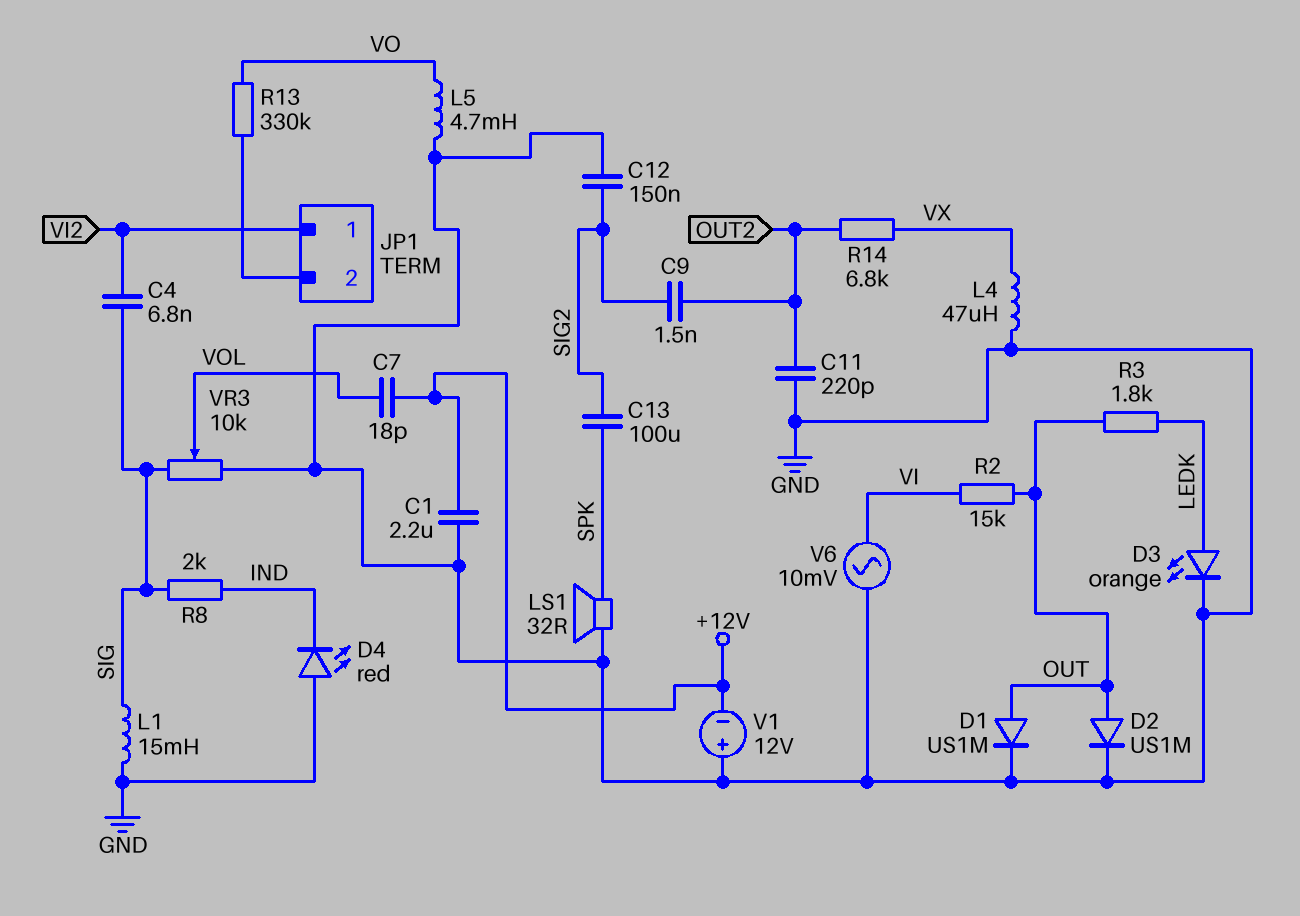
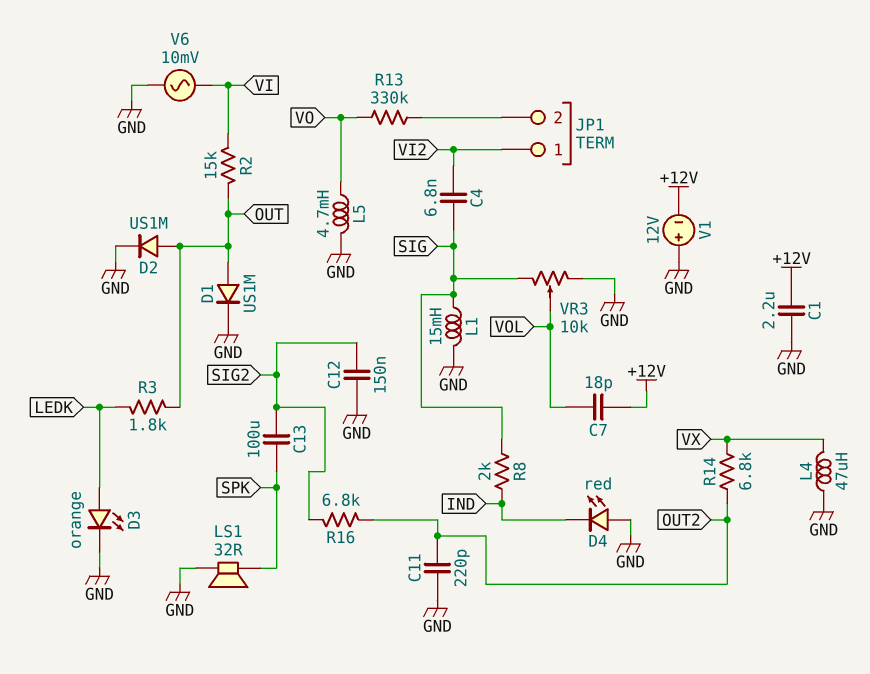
C9: 1.5nF (OUT2, SIG2) -> none
R16: none -> 6.8k (OUT2, SIG2)

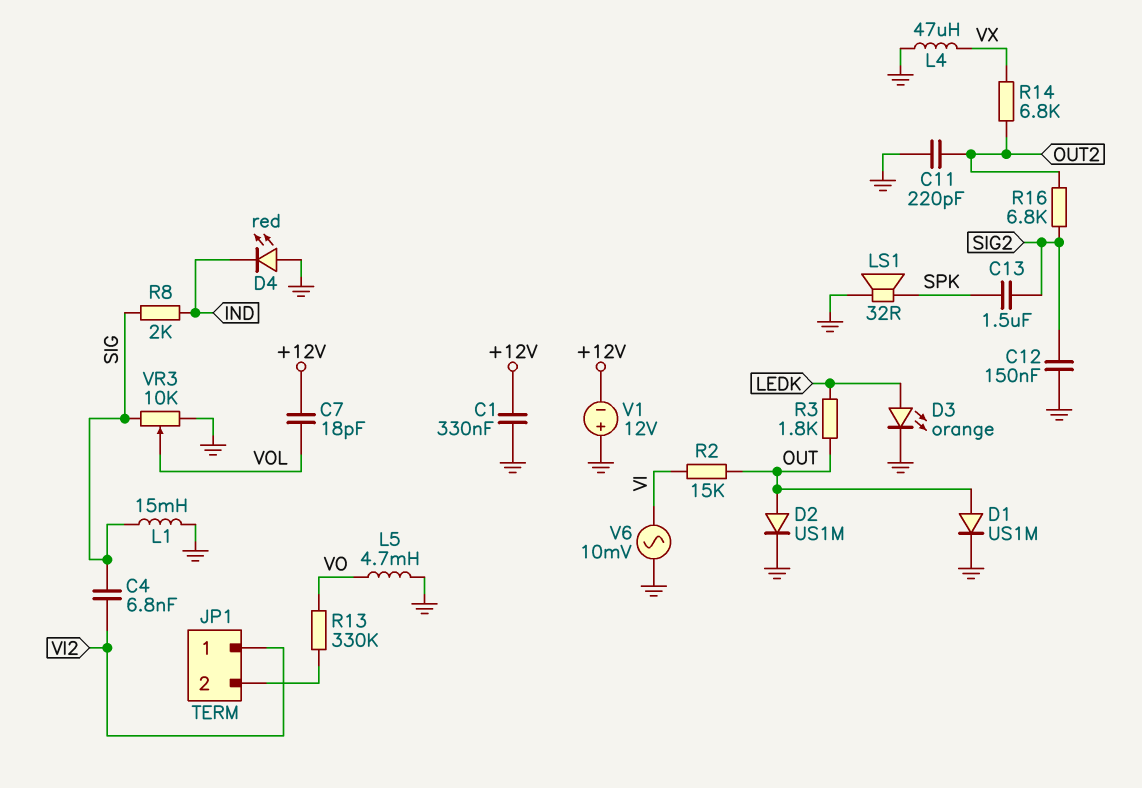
C1: 2.2uF (+12V, GND) -> 330nF (+12V, GND)
C13: 100uF (SIG2, SPK) -> 1.5uF (SIG2, SPK)

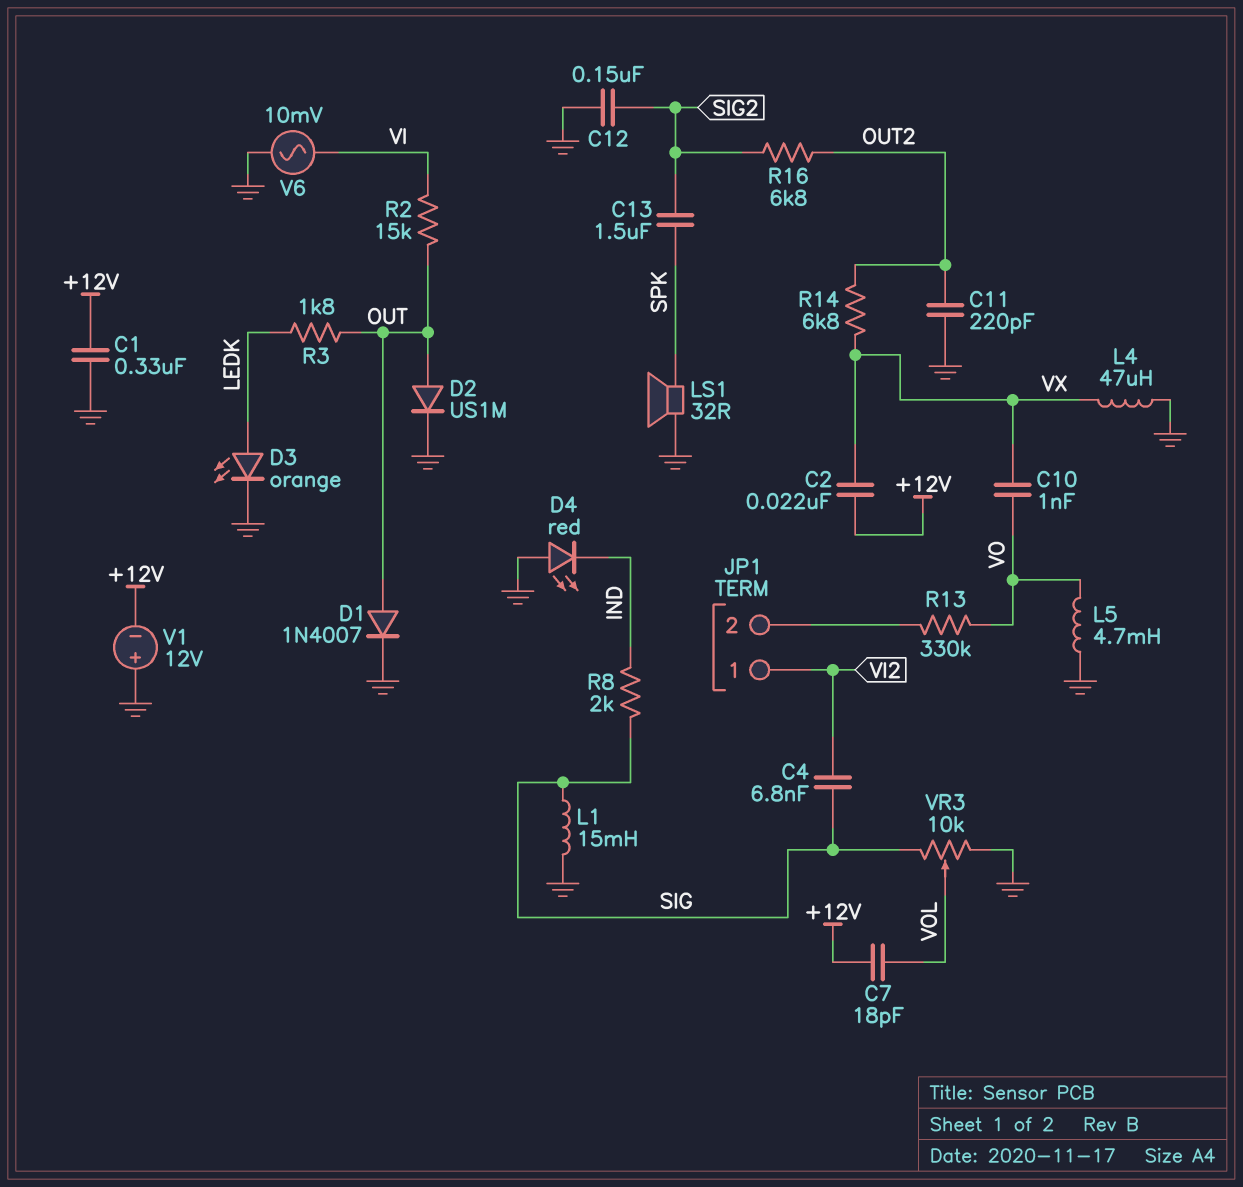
C2: none -> 22nF (+12V, VX)
C10: none -> 1nF (VO, VX)
D1: diode US1M (A OUT, K GND) -> diode 1N4007 (A OUT, K GND)

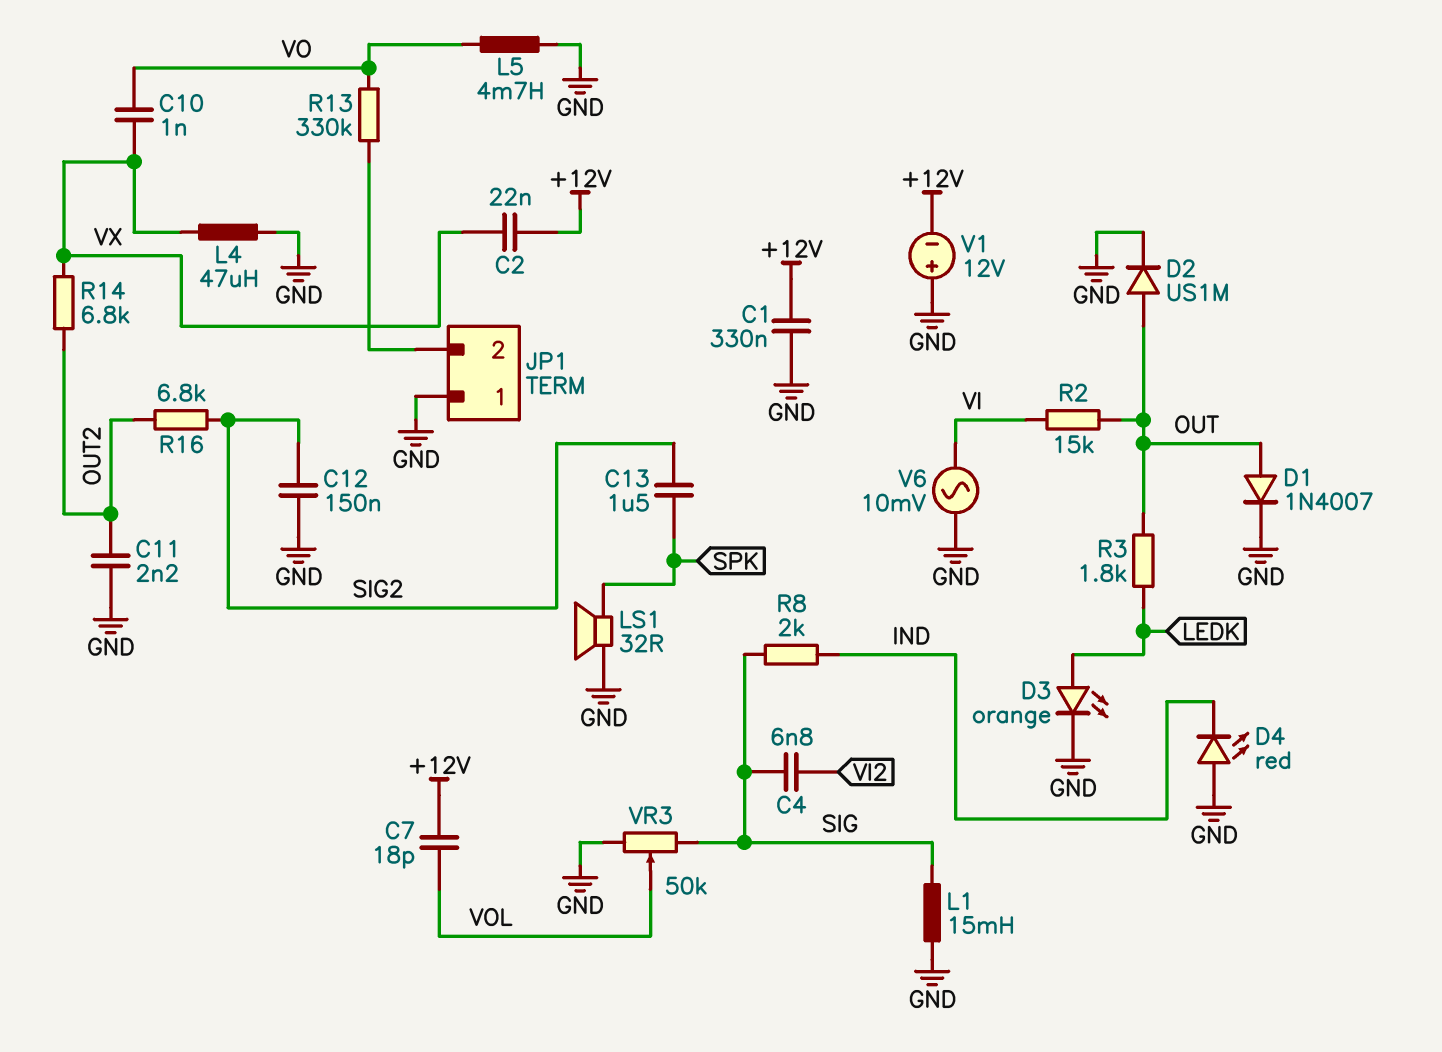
C11: 220pF (GND, OUT2) -> 2.2nF (GND, OUT2)
JP1 pin 1: VI2 -> GND
VR3: 10k (GND, SIG, wiper VOL) -> 50k (GND, SIG, wiper VOL)

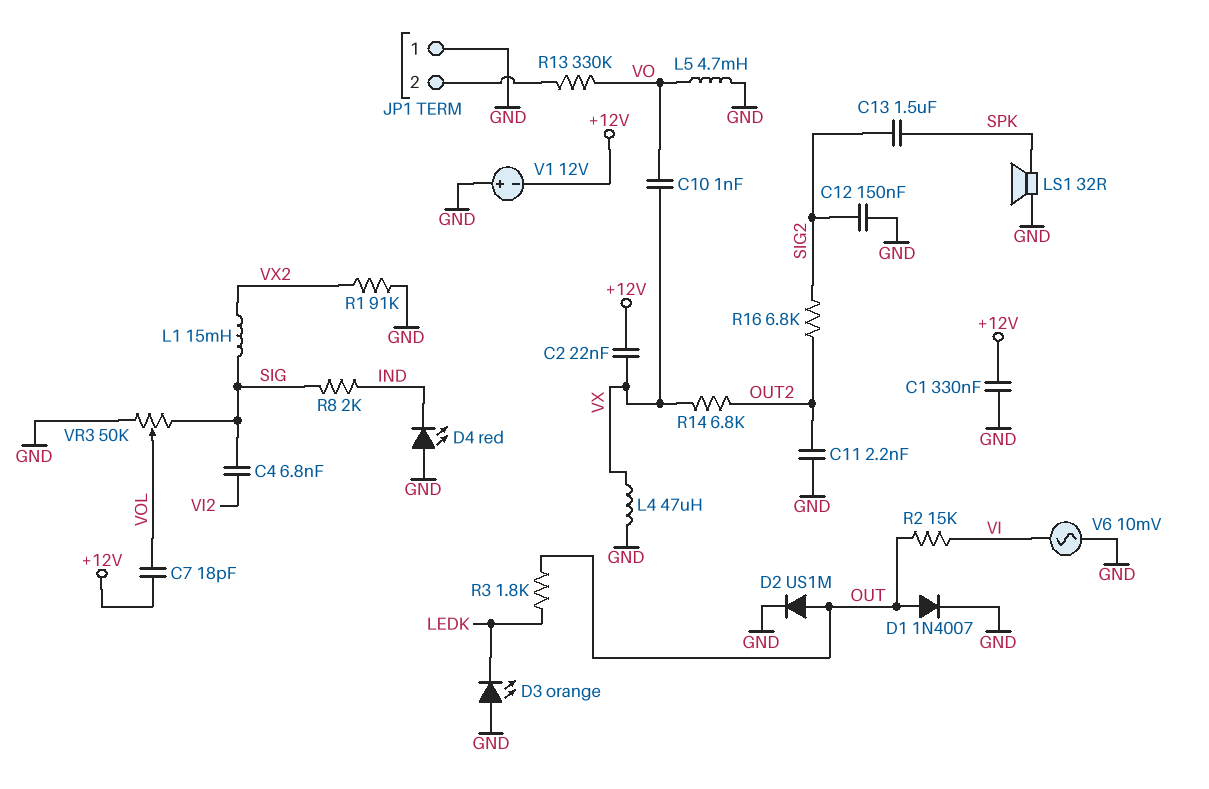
D3: LED orange (A LEDK, K GND) -> LED orange (A GND, K LEDK)
L1: 15mH (GND, SIG) -> 15mH (SIG, VX2)
R1: none -> 91k (GND, VX2)

